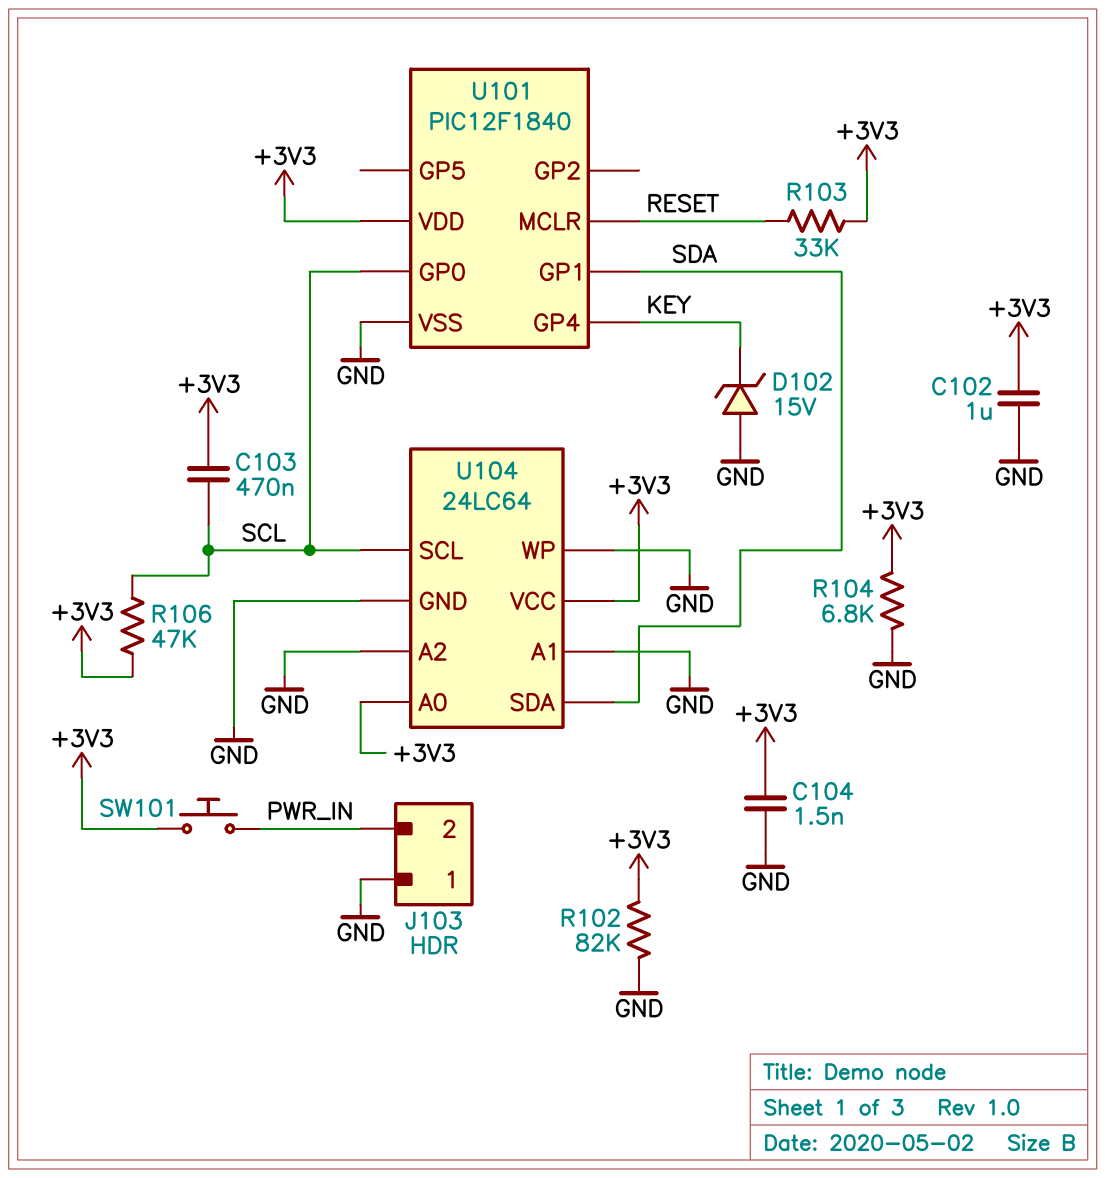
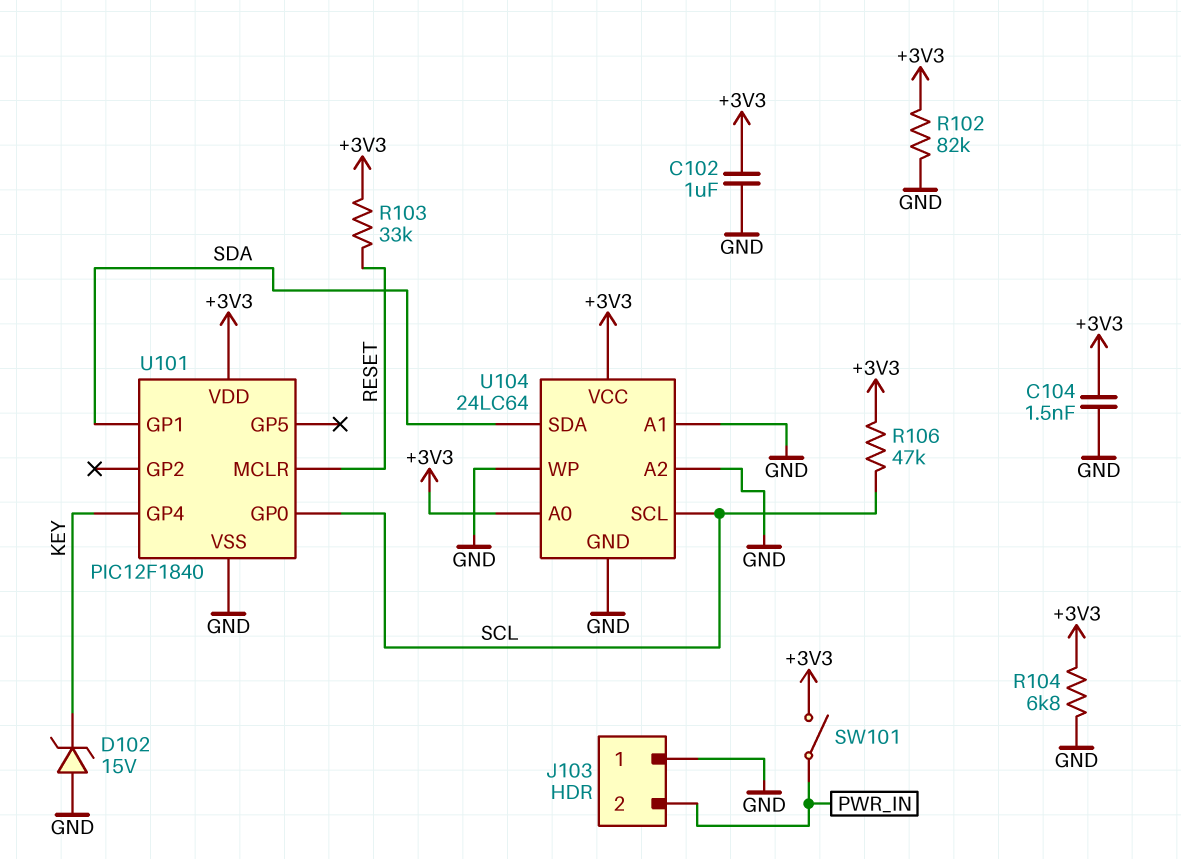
C103: 470nF (+3V3, SCL) -> none
SW101: button (+3V3, PWR_IN) -> switch (+3V3, PWR_IN)

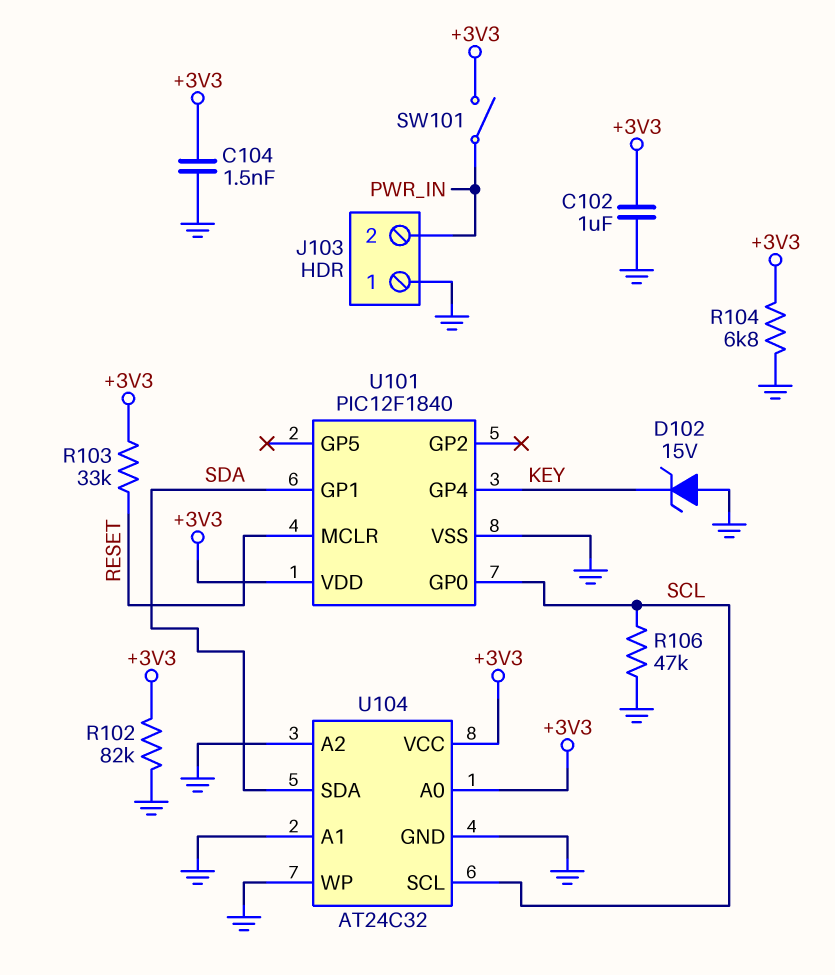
R106: 47k (+3V3, SCL) -> 47k (GND, SCL)
U104: 24LC64 -> AT24C32

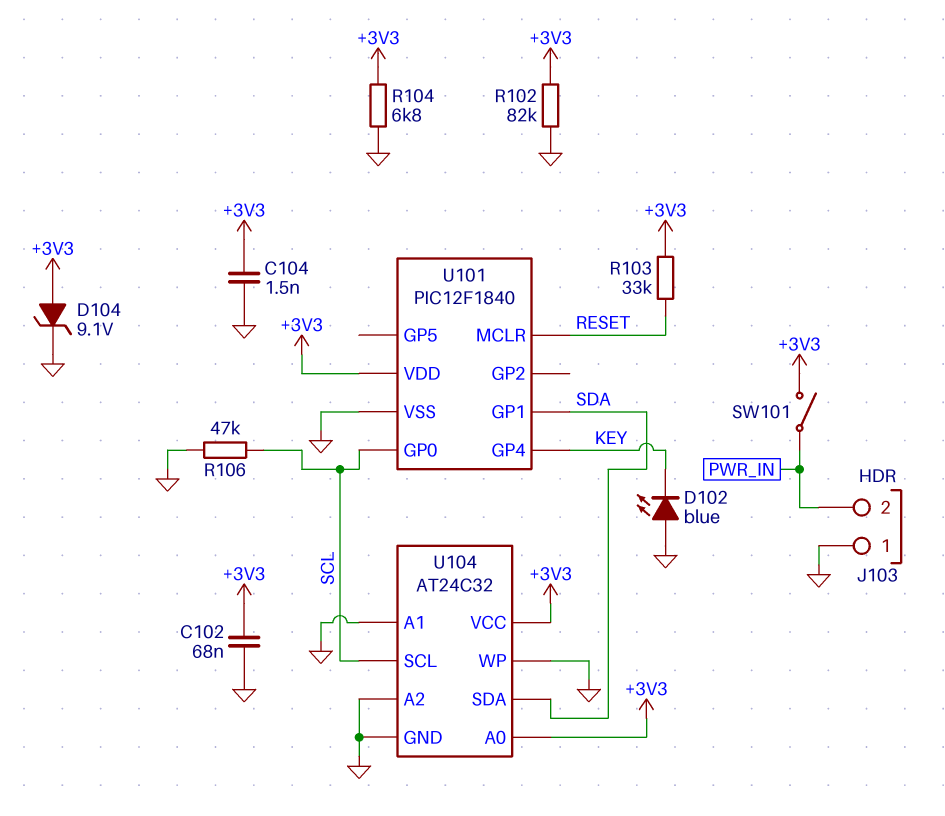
C102: 1uF (+3V3, GND) -> 68nF (+3V3, GND)
D102: zener 15V (A GND, K KEY) -> LED blue (A GND, K KEY)
D104: none -> zener 9.1V (A +3V3, K GND)

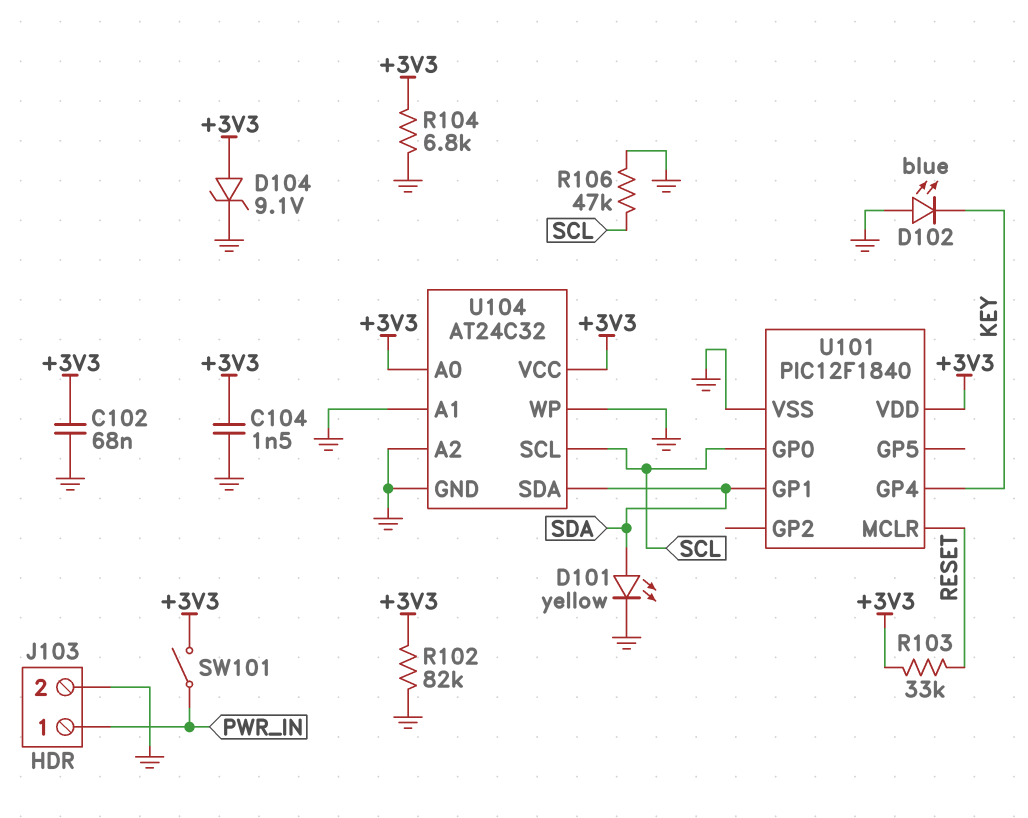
D101: none -> LED yellow (A SDA, K GND)
J103 pin 1: GND -> PWR_IN
J103 pin 2: PWR_IN -> GND

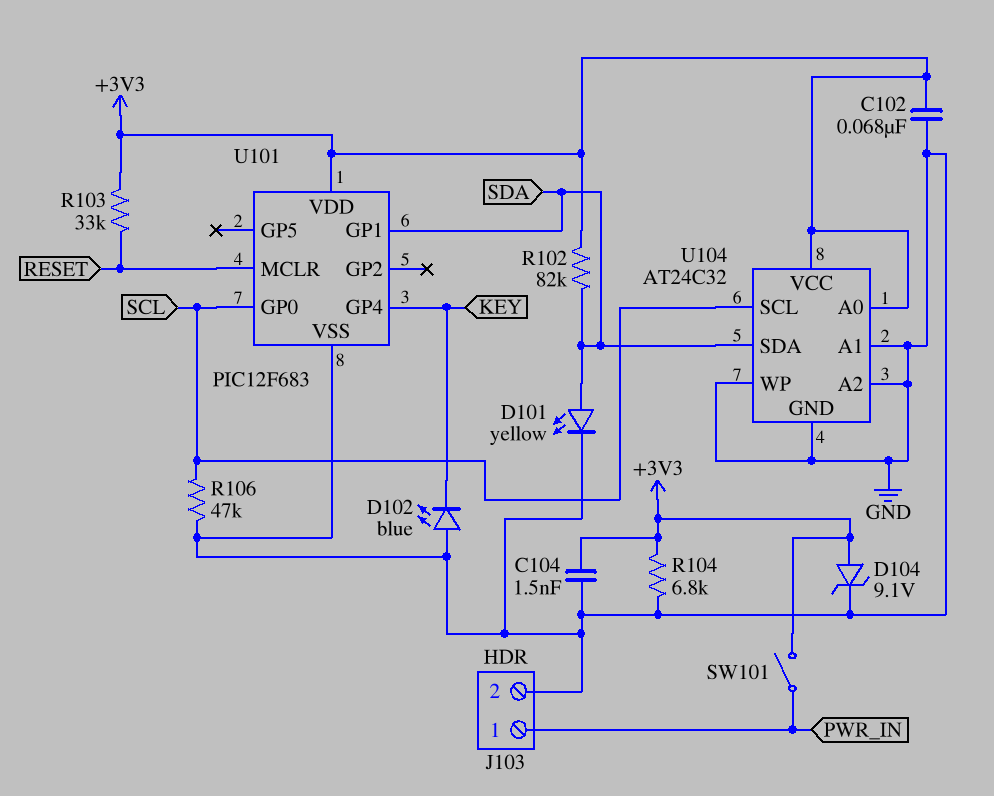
R102: 82k (+3V3, GND) -> 82k (+3V3, SDA)
U101: PIC12F1840 -> PIC12F683

